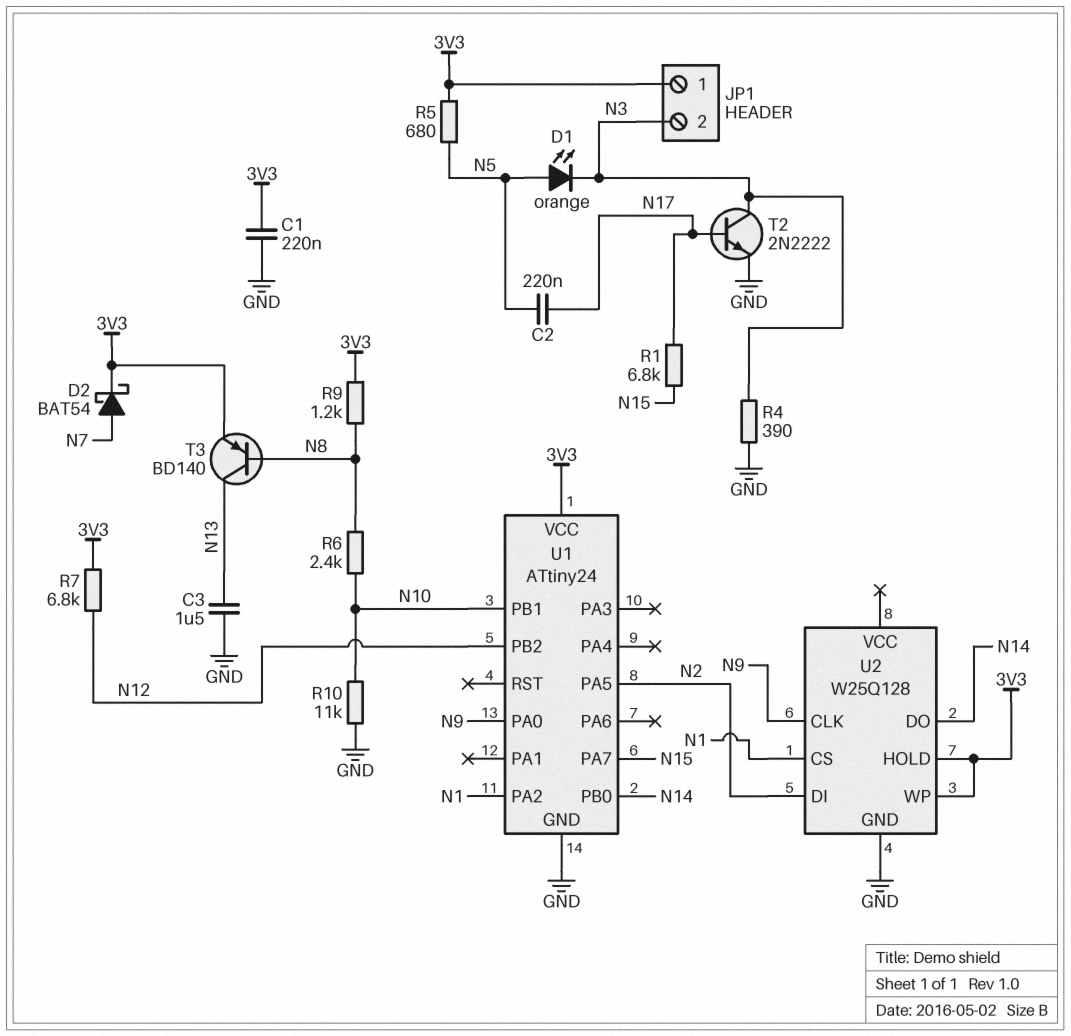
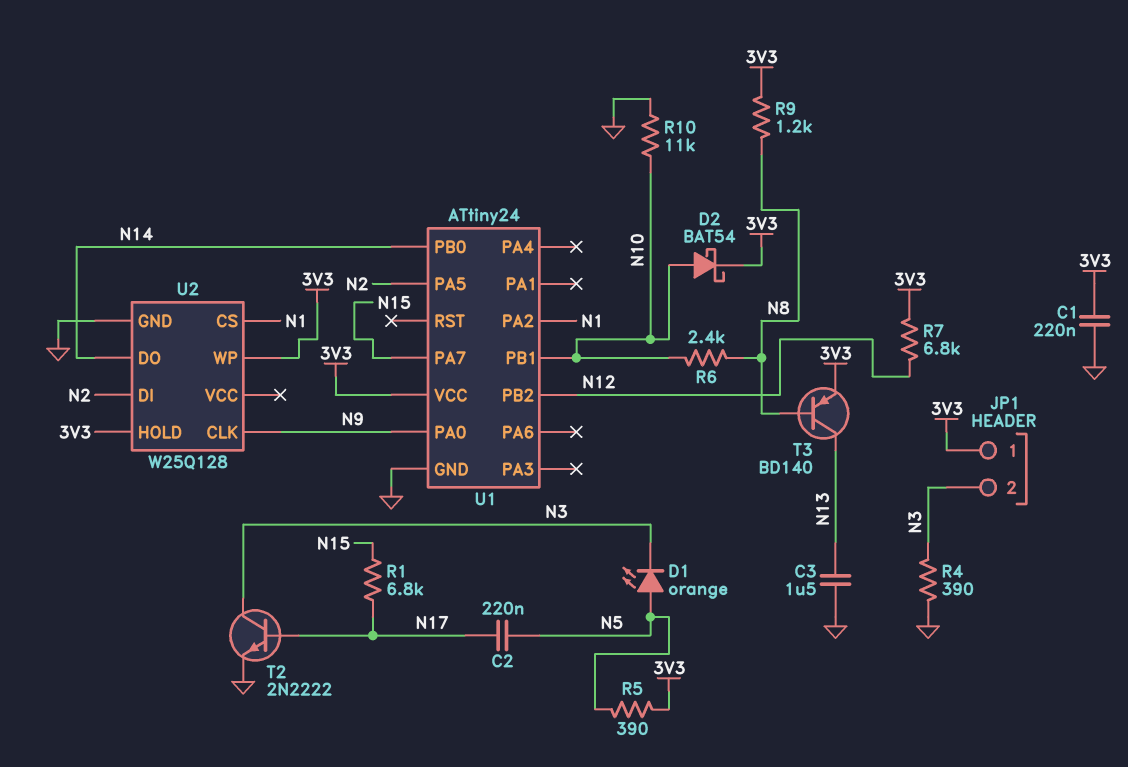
D2: schottky BAT54 (A N7, K 3V3) -> schottky BAT54 (A N10, K 3V3)
R5: 680 (3V3, N5) -> 390 (3V3, N5)

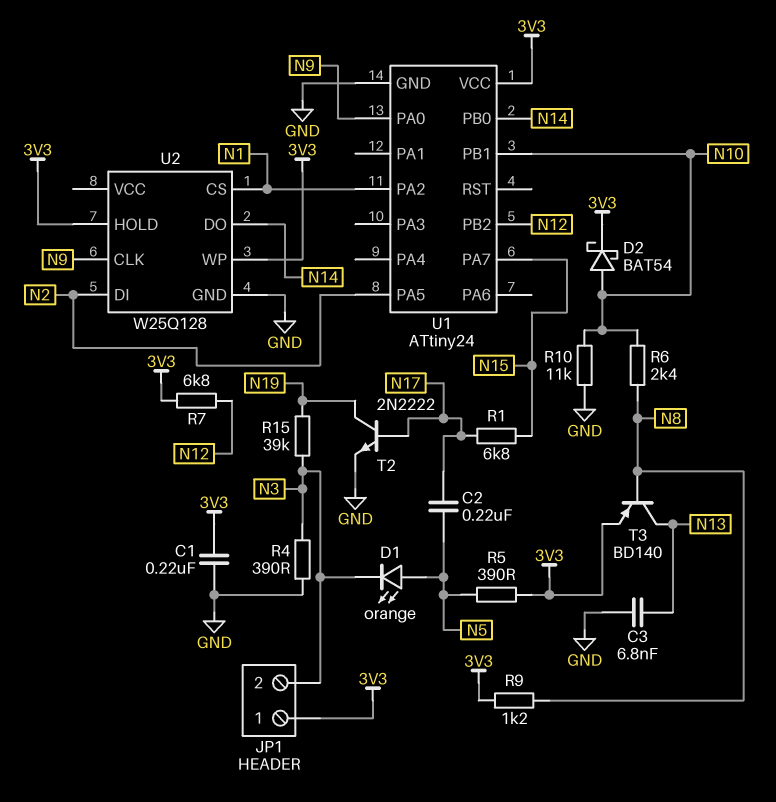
C3: 1.5uF (GND, N13) -> 6.8nF (GND, N13)
R15: none -> 39k (N3, N19)
T2: NPN 2N2222 (B N17, C N3, E GND) -> NPN 2N2222 (B N17, C N19, E GND)

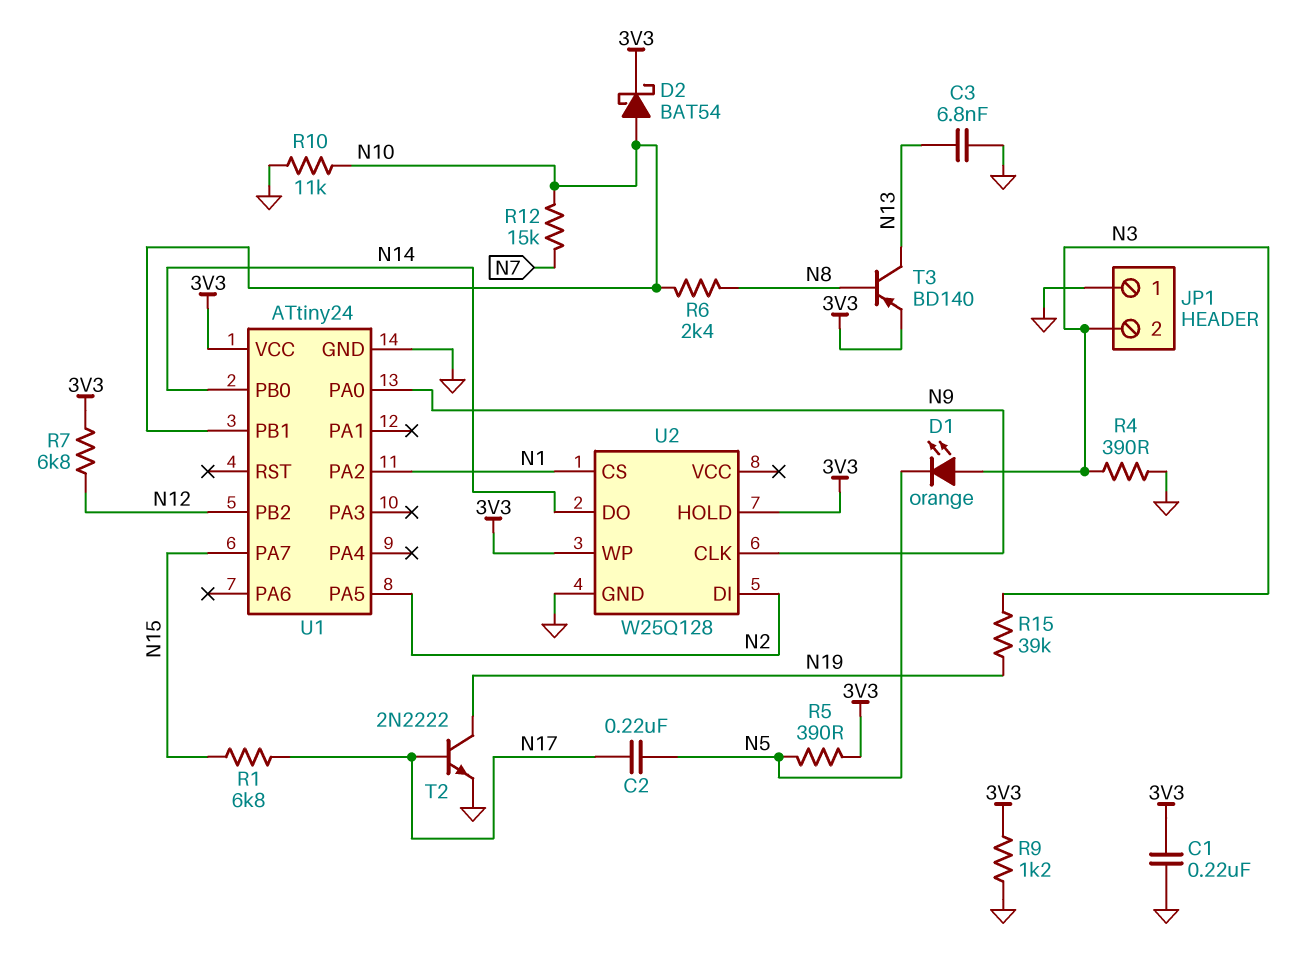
D1: LED orange (A N5, K N3) -> LED orange (A N3, K N5)
JP1 pin 1: 3V3 -> GND
R9: 1.2k (3V3, N8) -> 1.2k (3V3, GND)
R12: none -> 15k (N7, N10)

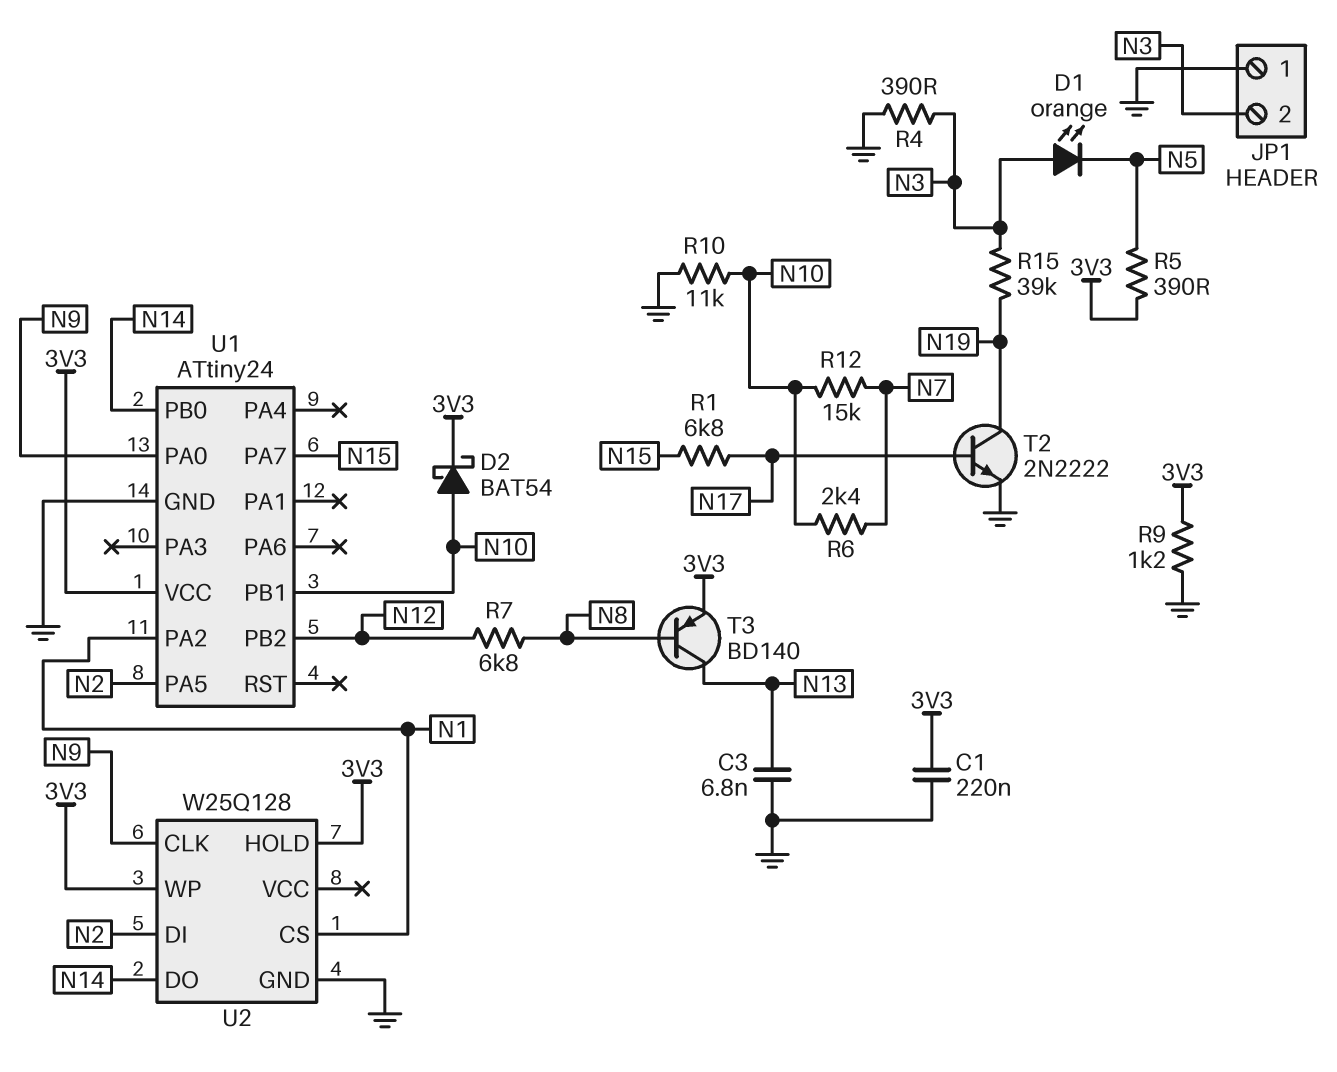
C2: 220nF (N5, N17) -> none
R6: 2.4k (N8, N10) -> 2.4k (N7, N10)
R7: 6.8k (3V3, N12) -> 6.8k (N8, N12)

